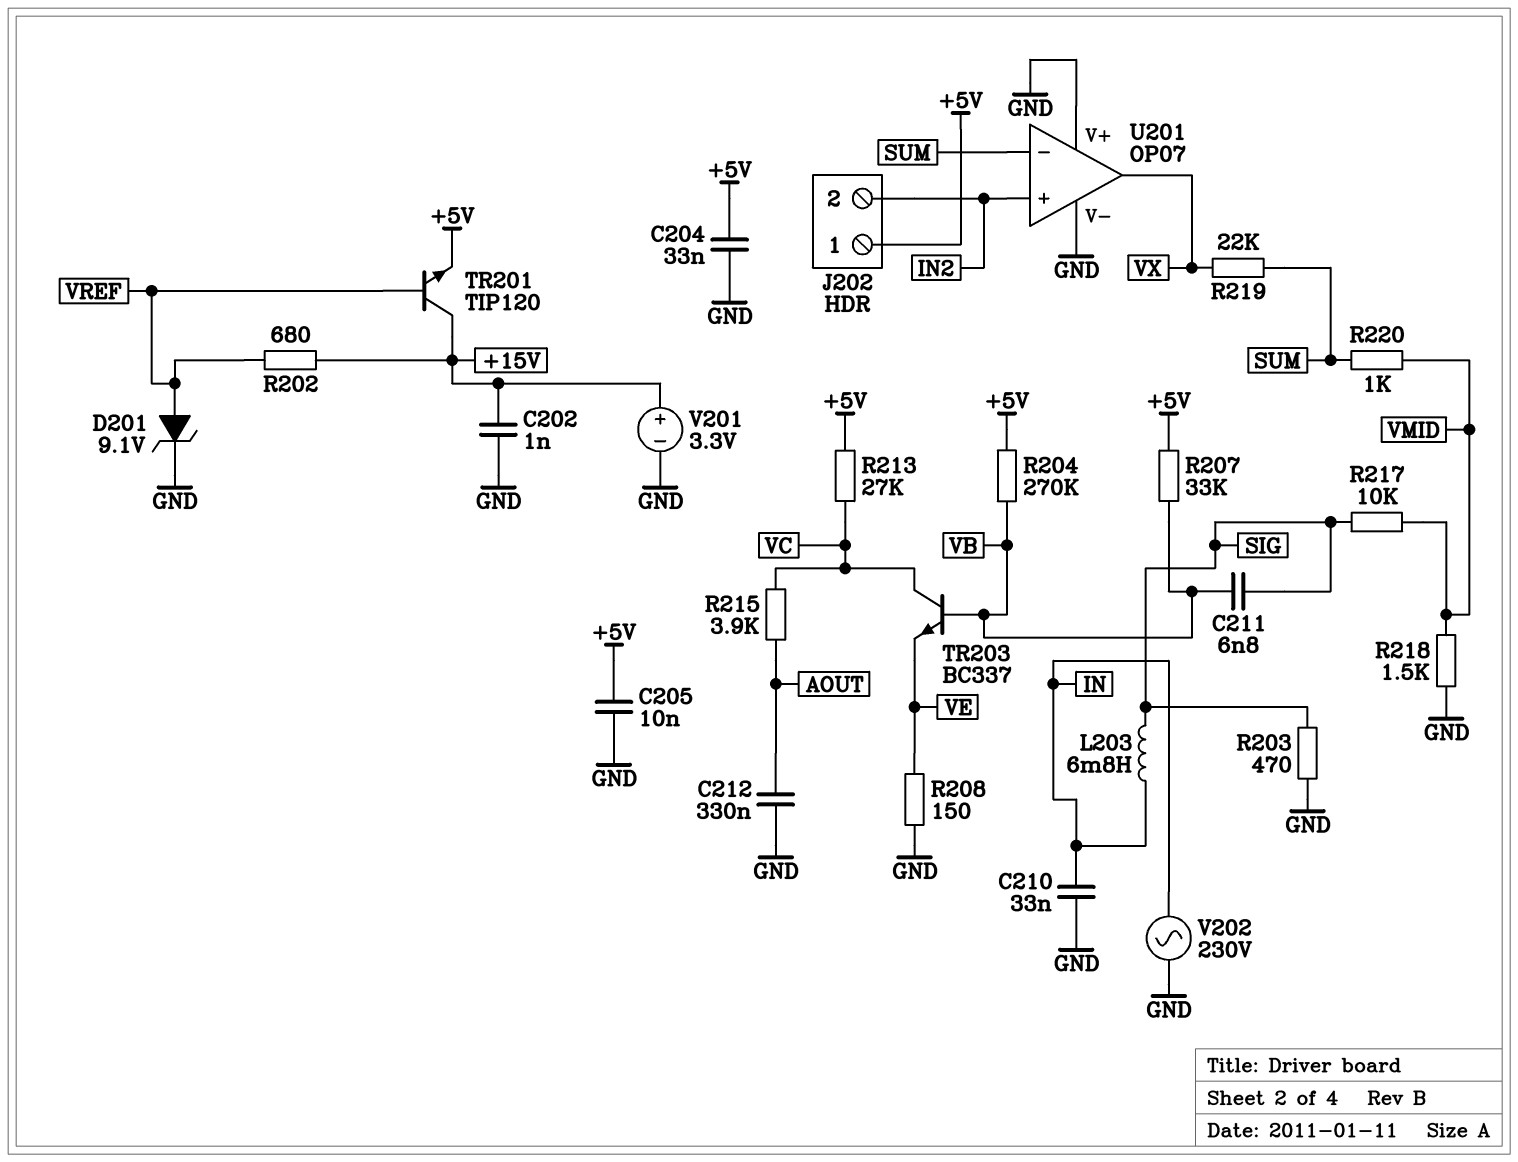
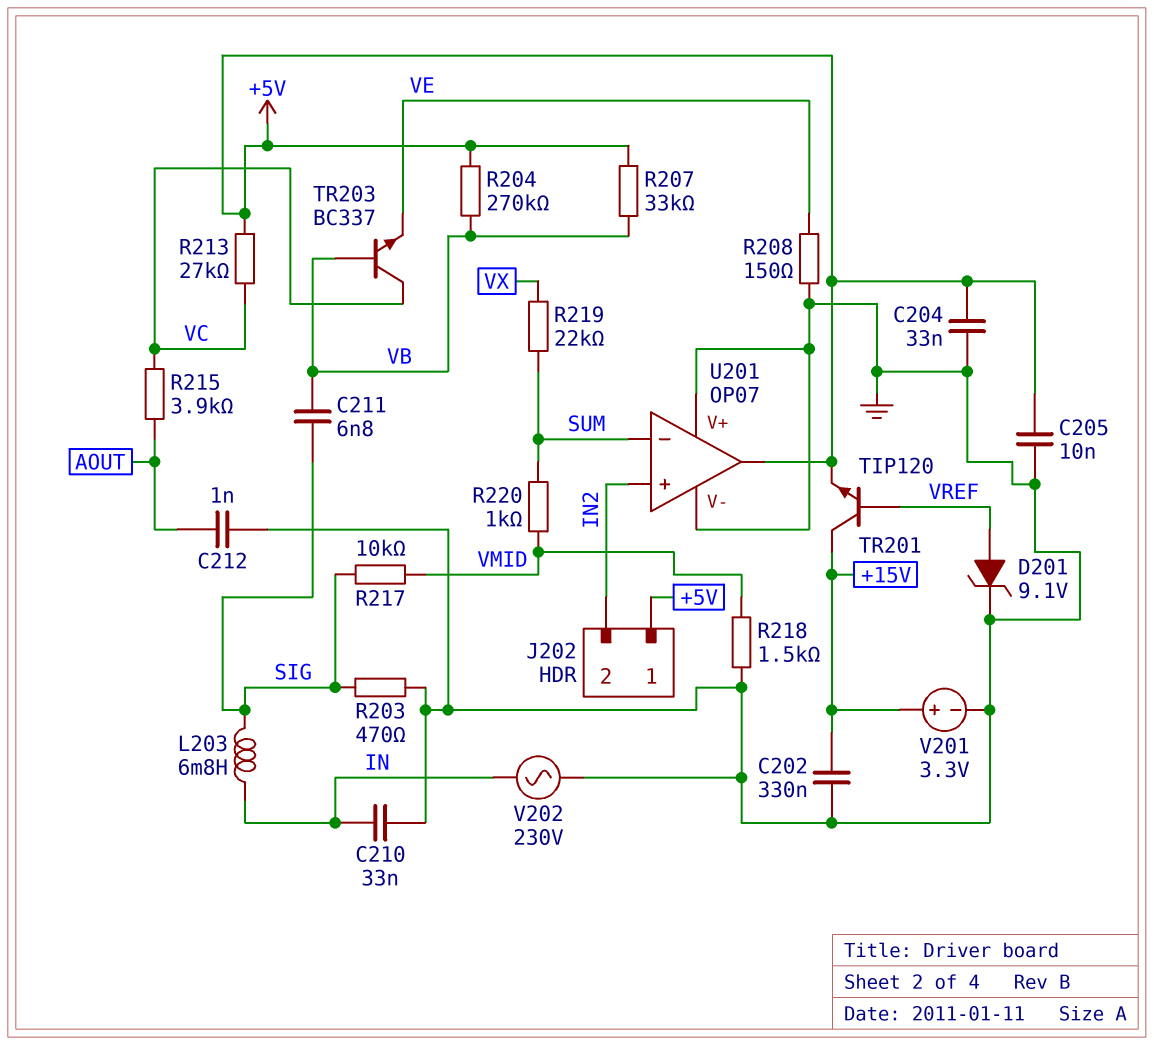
C202: 1nF (+15V, GND) -> 330nF (+15V, GND)
C212: 330nF (AOUT, GND) -> 1nF (AOUT, GND)
R202: 680 (+15V, VREF) -> none
U201 pin out: VX -> +5V

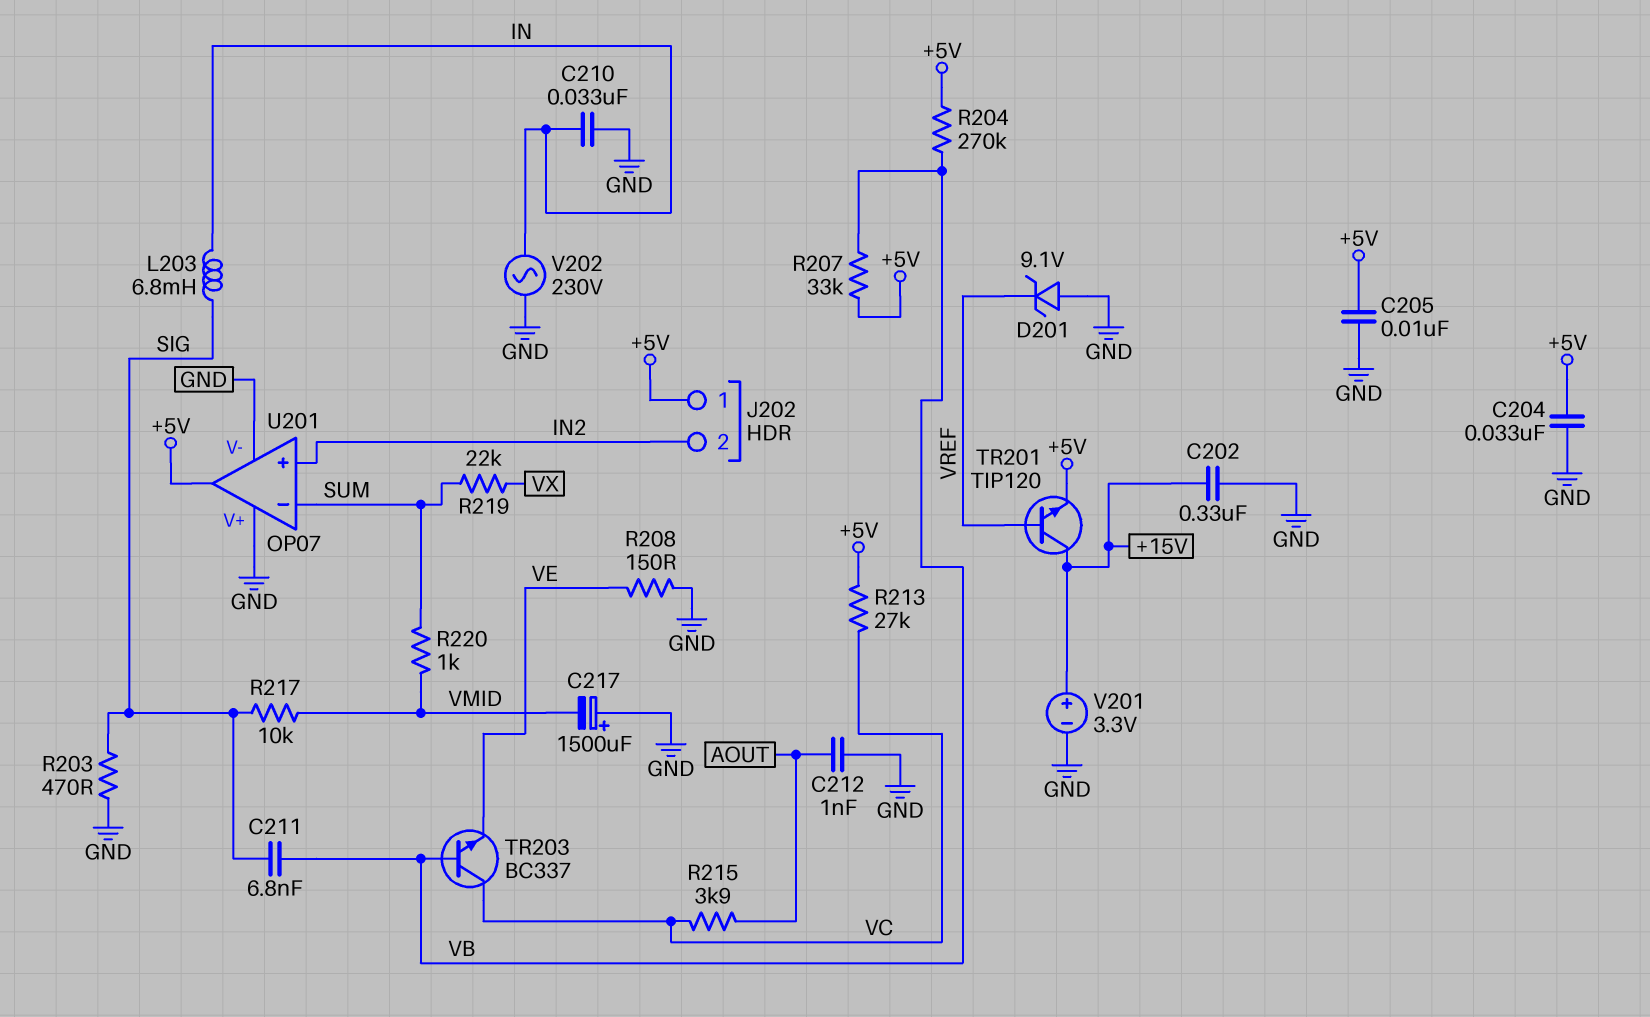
C217: none -> 1500uF (plus GND, minus VMID)
D201: zener 9.1V (A VREF, K GND) -> zener 9.1V (A GND, K VREF)
R218: 1.5k (GND, VMID) -> none

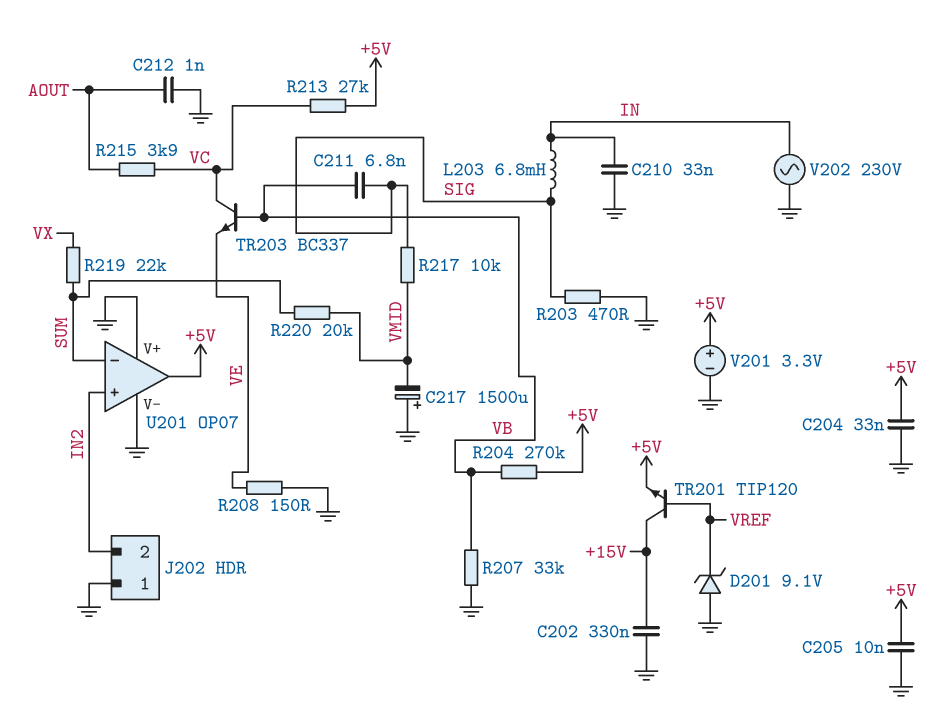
J202 pin 1: +5V -> GND
R207: 33k (+5V, VB) -> 33k (GND, VB)
R220: 1k (SUM, VMID) -> 20k (SUM, VMID)
V201: 3.3V (plus +15V, minus GND) -> 3.3V (plus +5V, minus GND)

